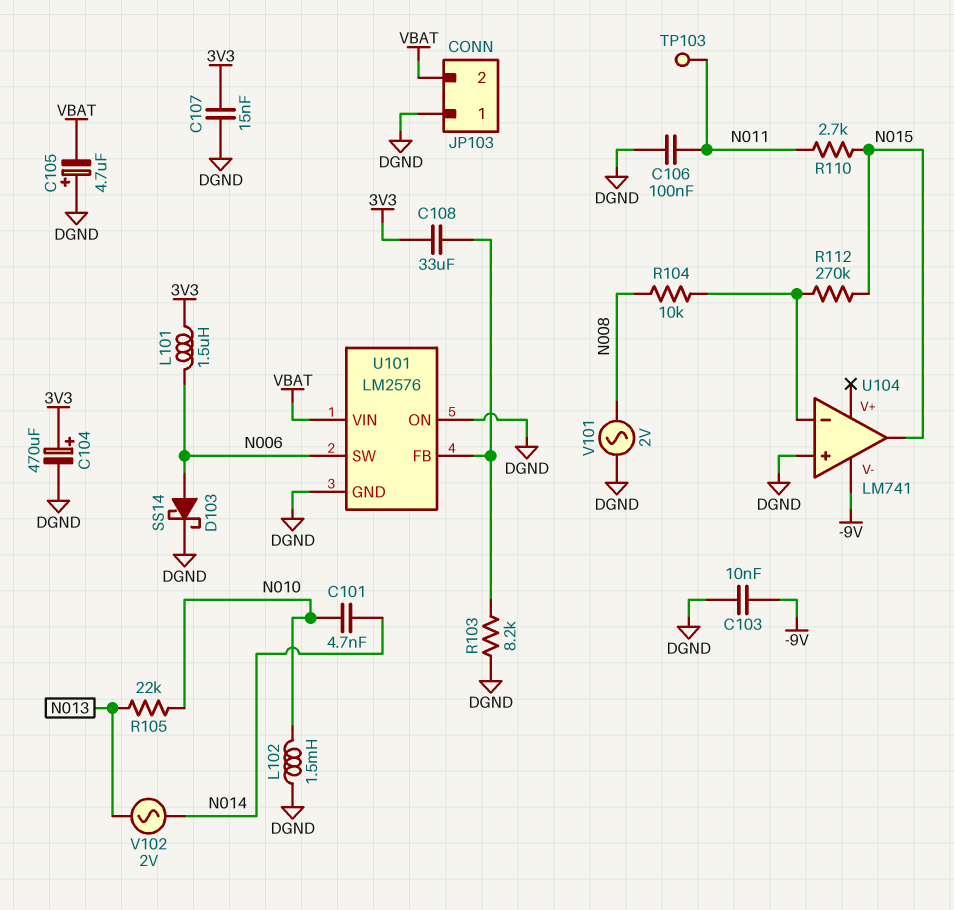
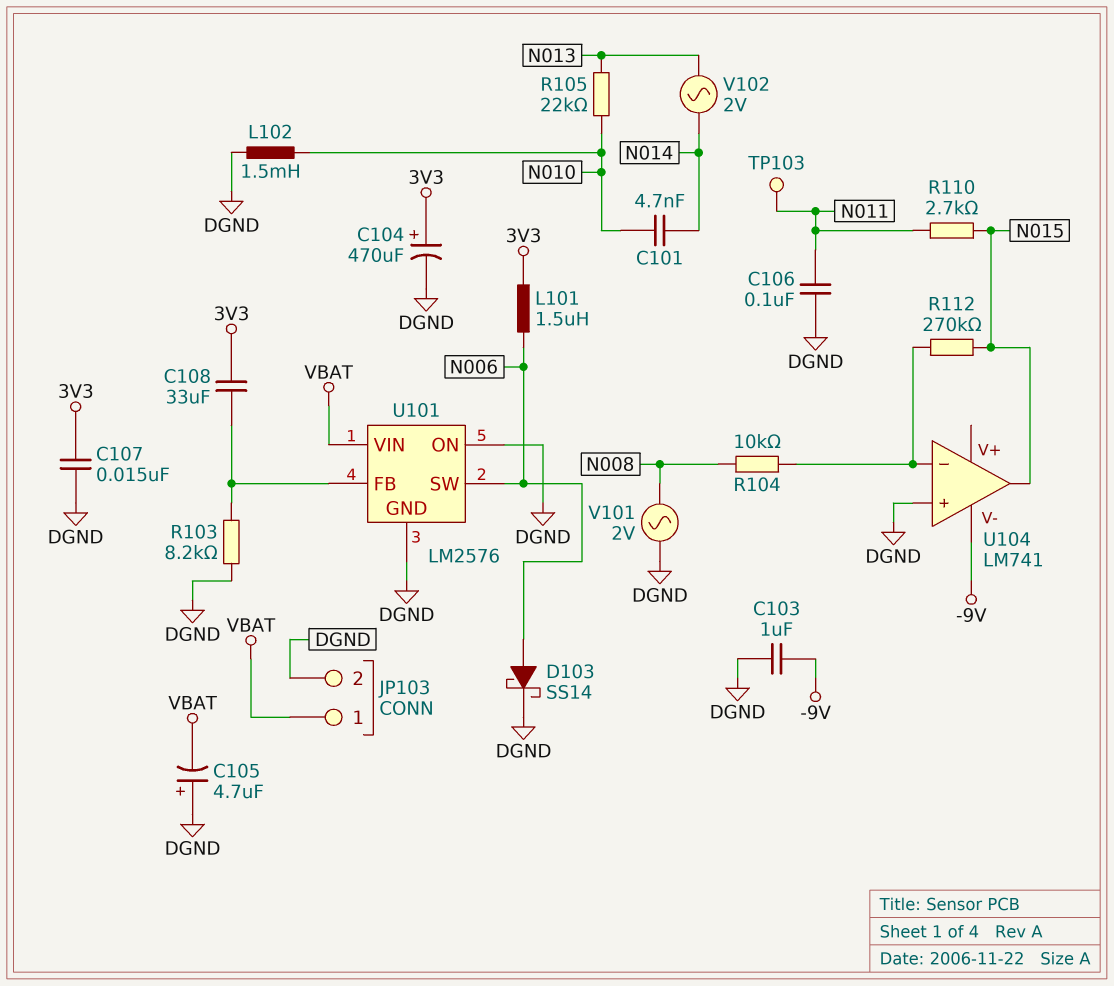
C103: 10nF (-9V, DGND) -> 1uF (-9V, DGND)
JP103 pin 1: DGND -> VBAT
JP103 pin 2: VBAT -> DGND

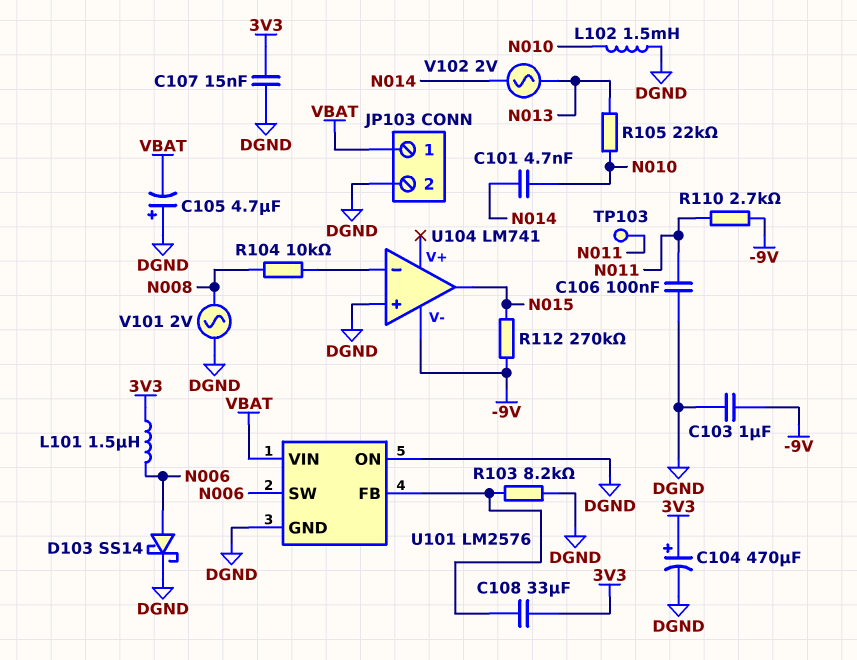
R110: 2.7k (N011, N015) -> 2.7k (-9V, N011)
R112: 270k (N015, U104/in-) -> 270k (-9V, N015)

